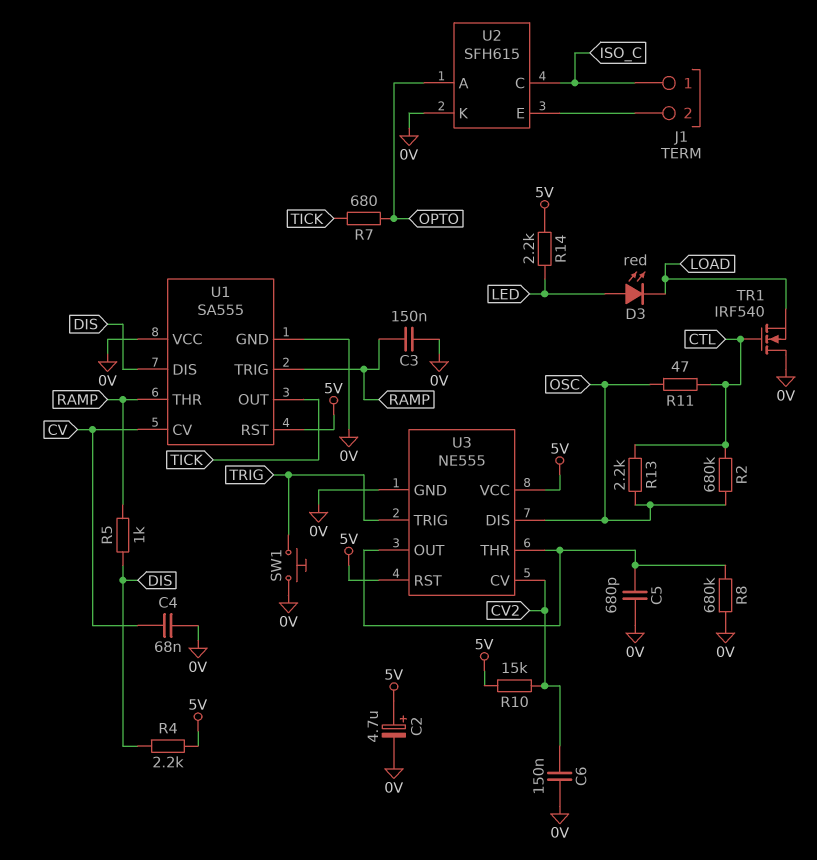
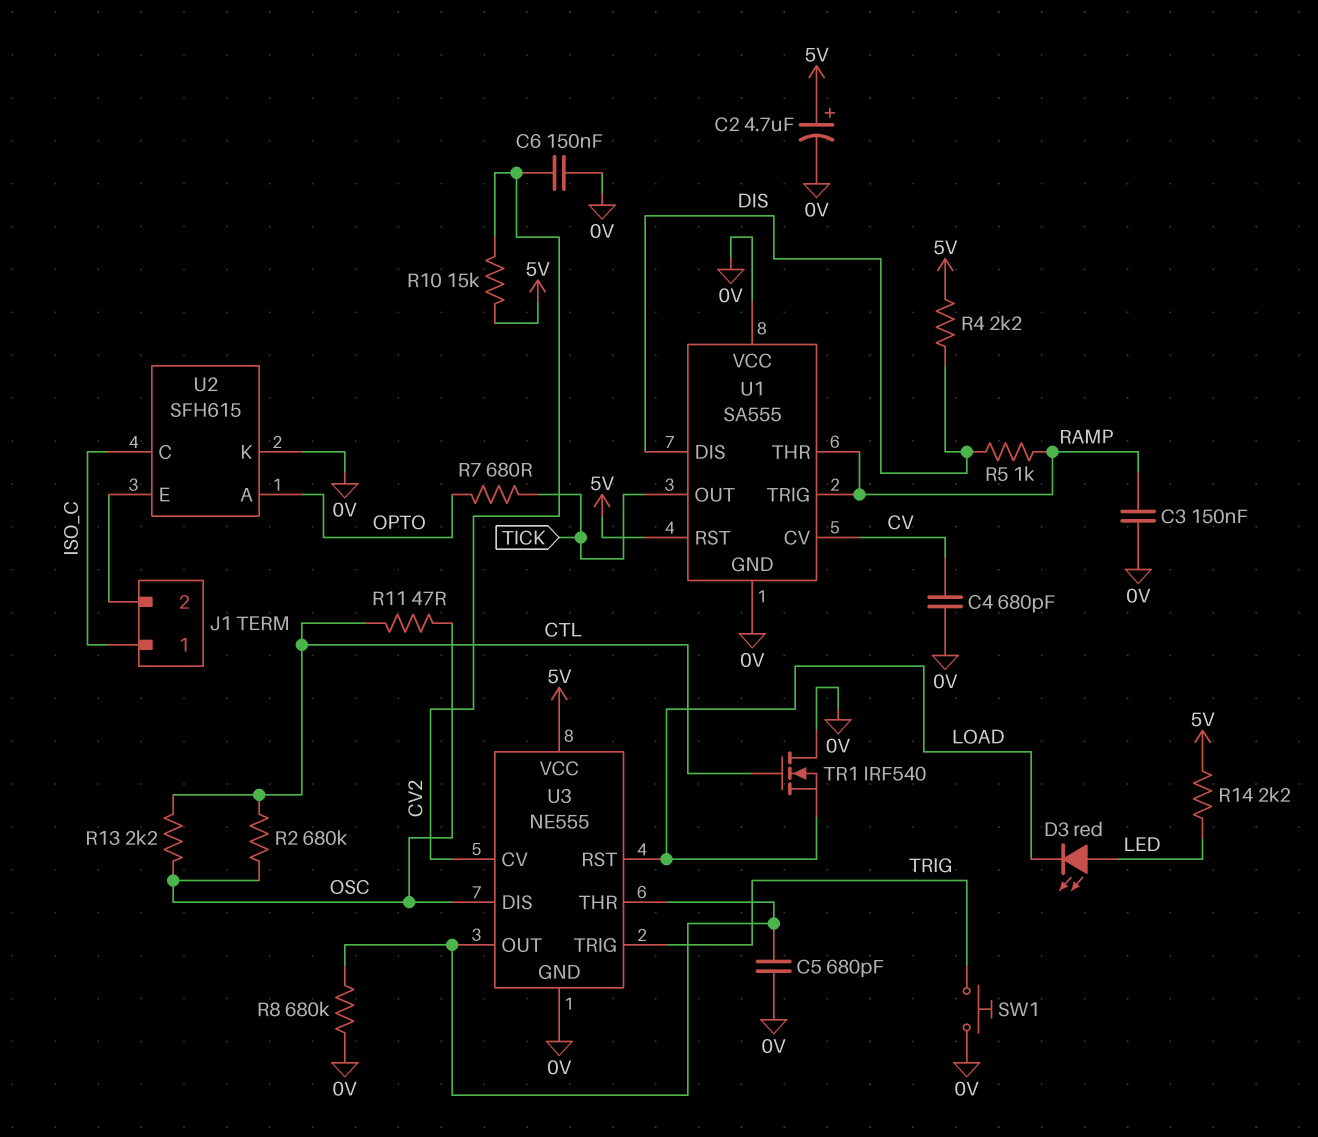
C4: 68nF (0V, CV) -> 680pF (0V, CV)
U3 pin RST: 5V -> LOAD

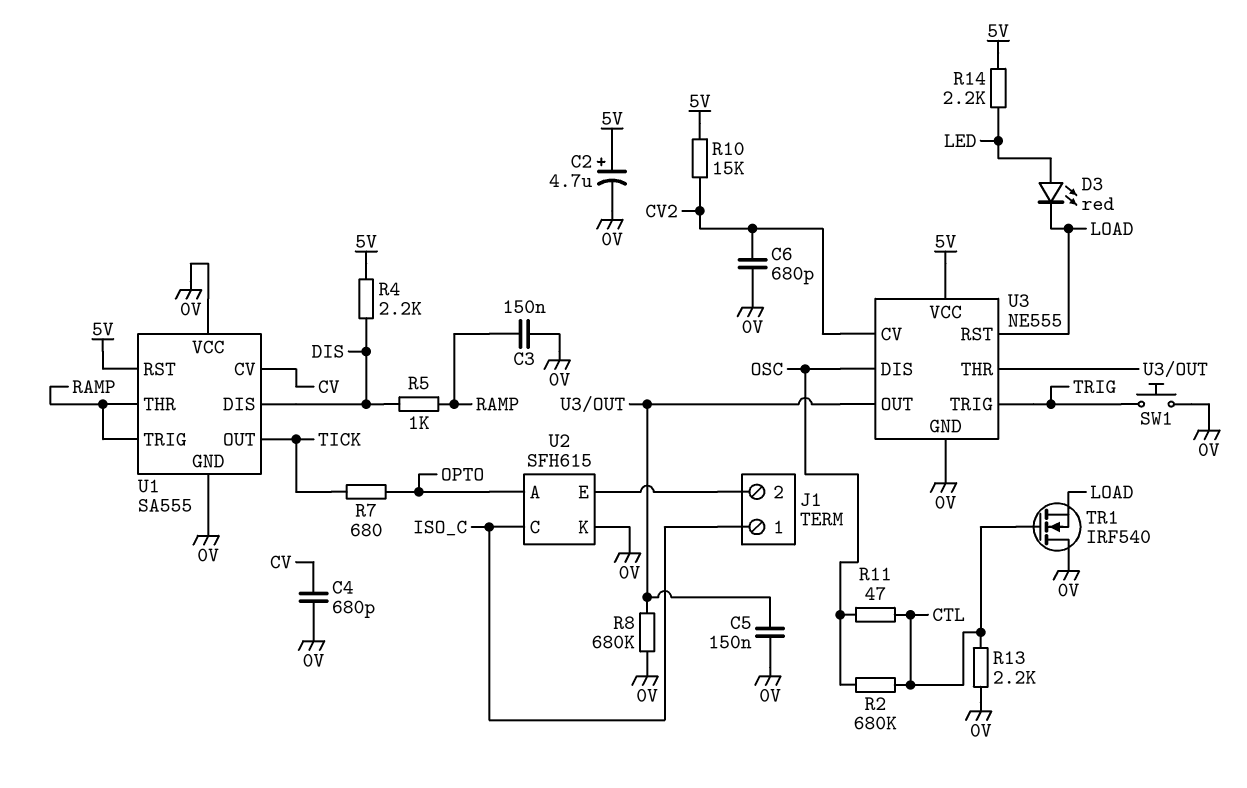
C5: 680pF (0V, U3/OUT) -> 150nF (0V, U3/OUT)
C6: 150nF (0V, CV2) -> 680pF (0V, CV2)
R13: 2.2k (CTL, OSC) -> 2.2k (0V, CTL)

